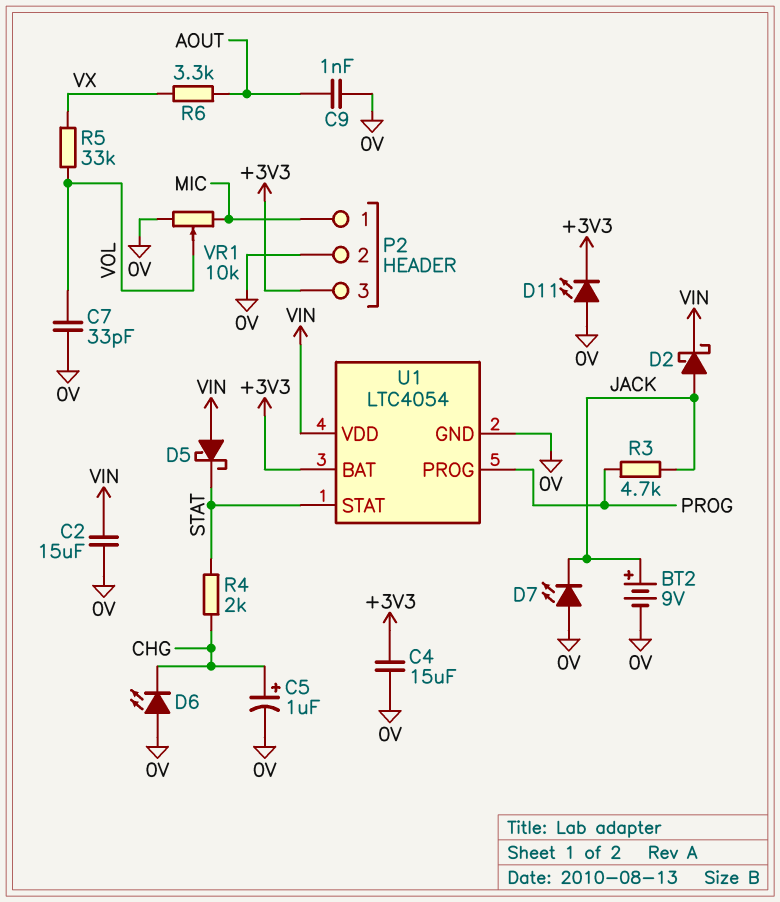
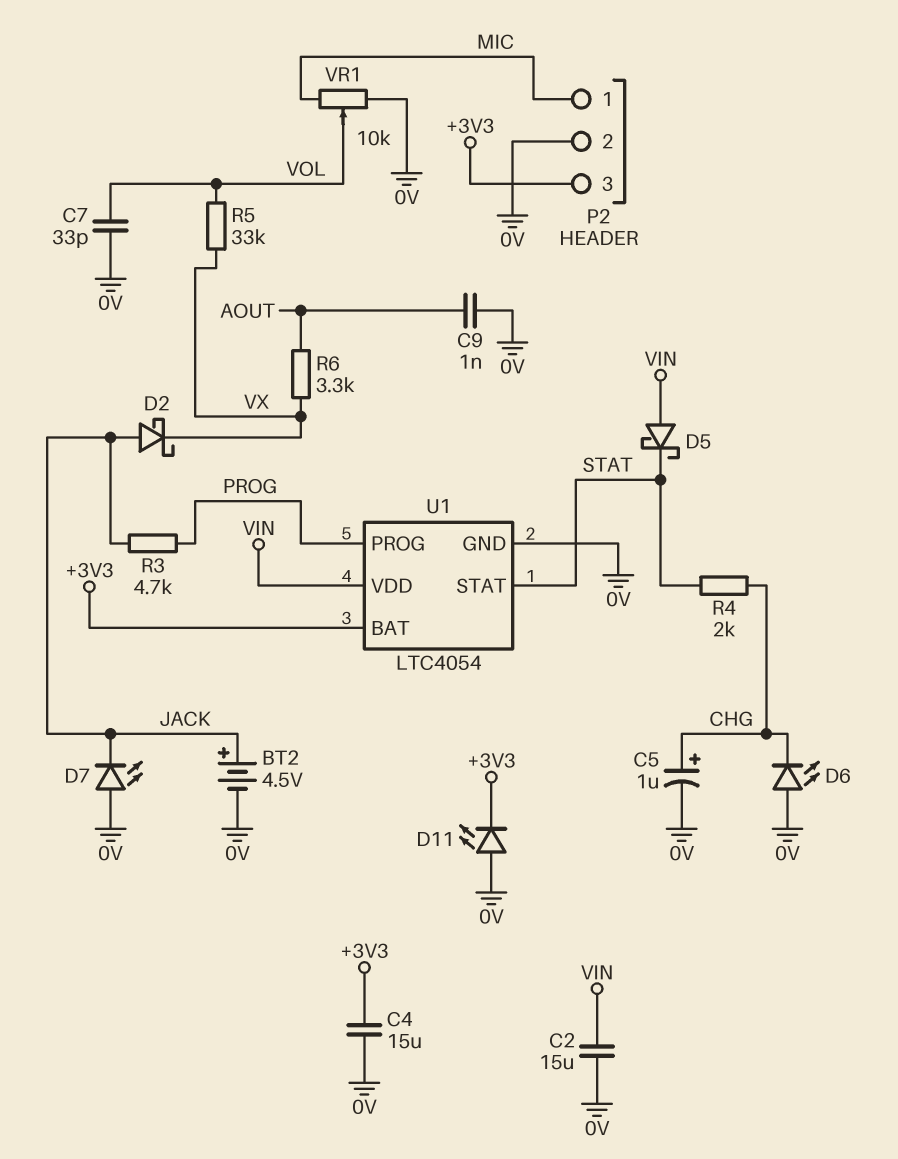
BT2: 9V (plus JACK, minus 0V) -> 4.5V (plus JACK, minus 0V)
D2: schottky (A JACK, K VIN) -> schottky (A JACK, K VX)

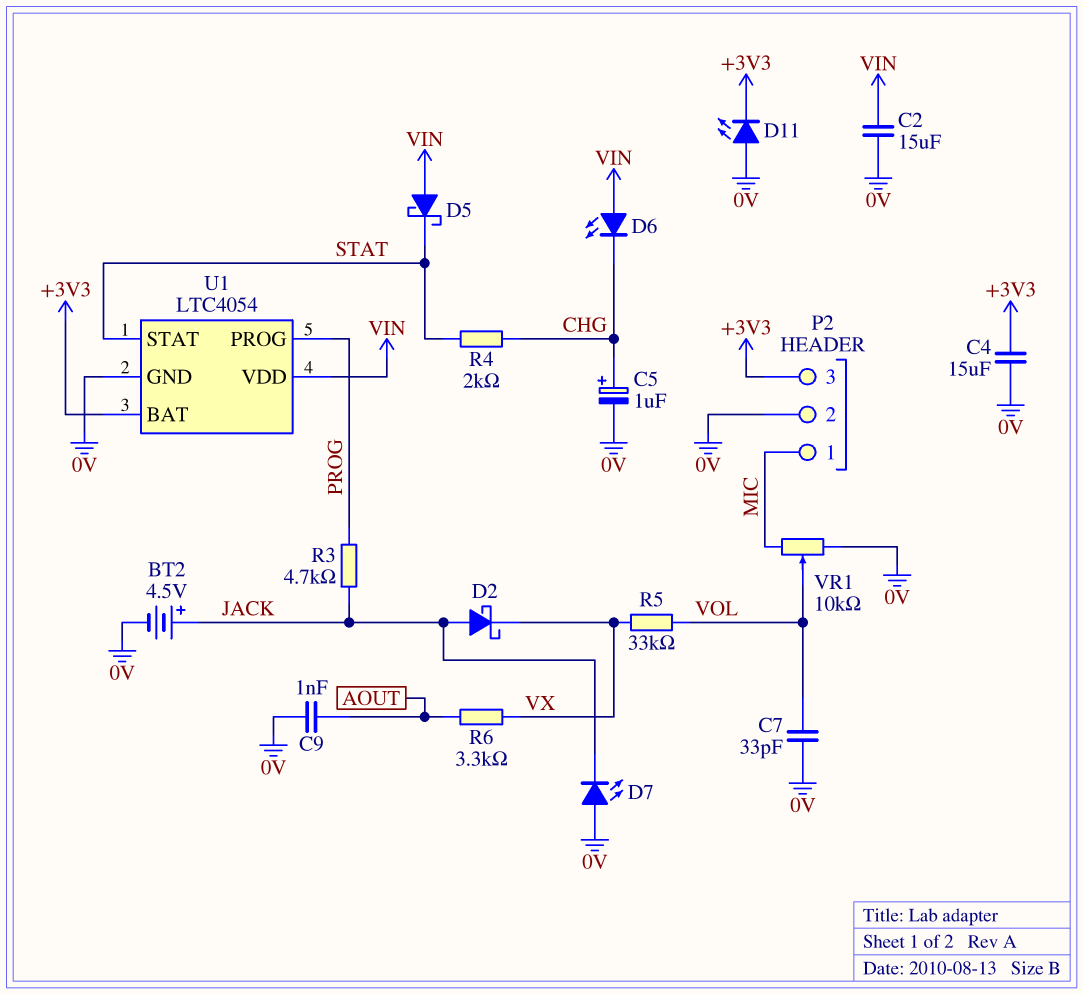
D6: LED (A 0V, K CHG) -> LED (A VIN, K CHG)

